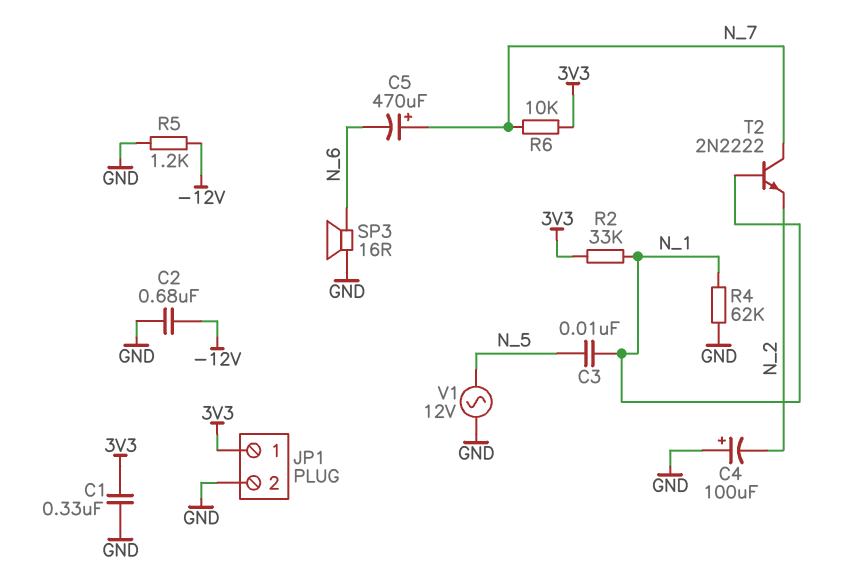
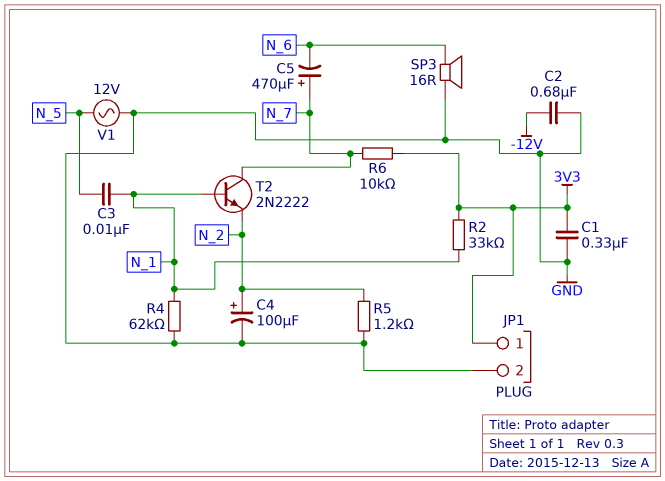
C4: 100uF (plus GND, minus N_2) -> 100uF (plus N_2, minus GND)
R5: 1.2k (-12V, GND) -> 1.2k (GND, N_2)

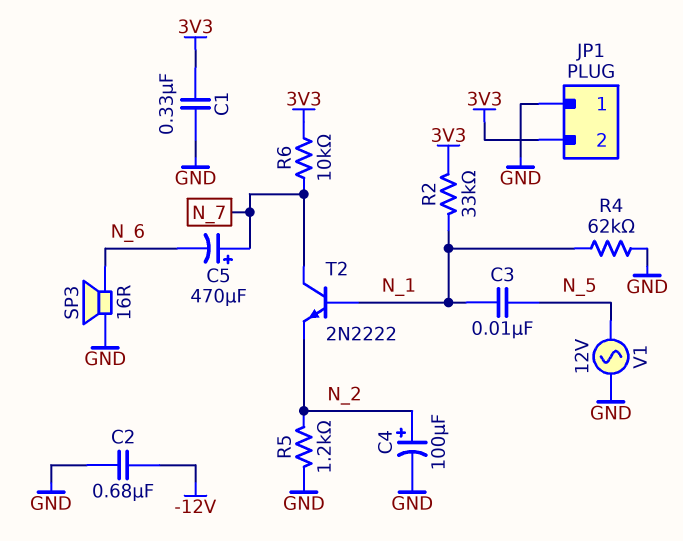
JP1 pin 1: 3V3 -> GND
JP1 pin 2: GND -> 3V3

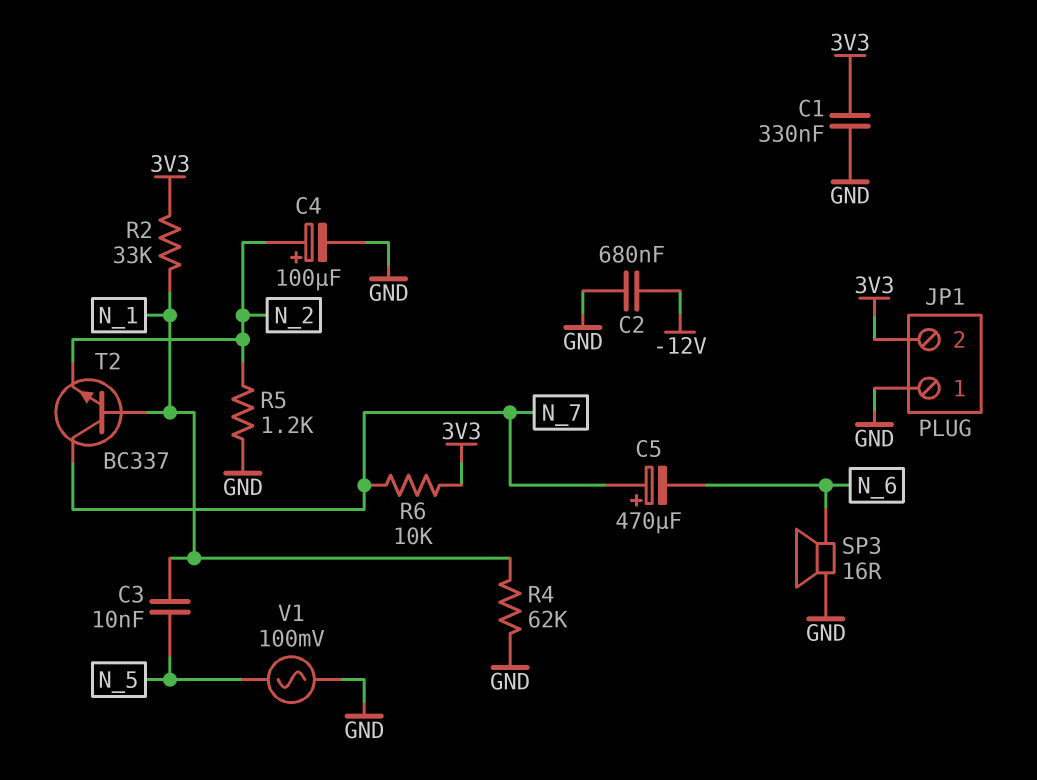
T2: NPN 2N2222 (B N_1, C N_7, E N_2) -> NPN BC337 (B N_1, C N_7, E N_2)
V1: AC 12V (GND, N_5) -> AC 100mV (GND, N_5)

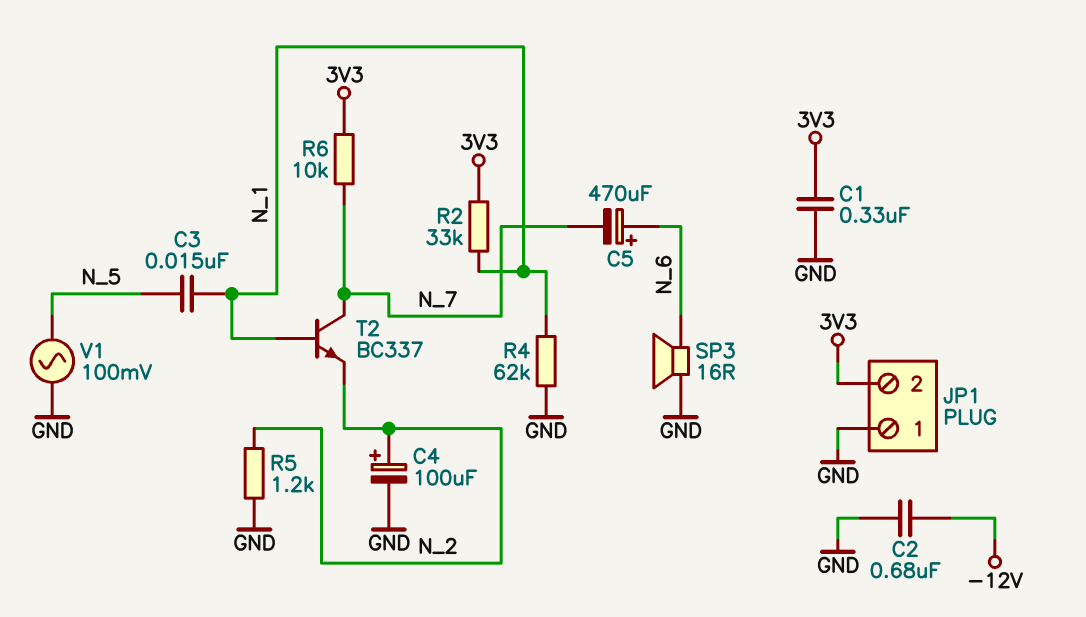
C3: 10nF (N_1, N_5) -> 15nF (N_1, N_5)
C5: 470uF (plus N_7, minus N_6) -> 470uF (plus N_6, minus N_7)

